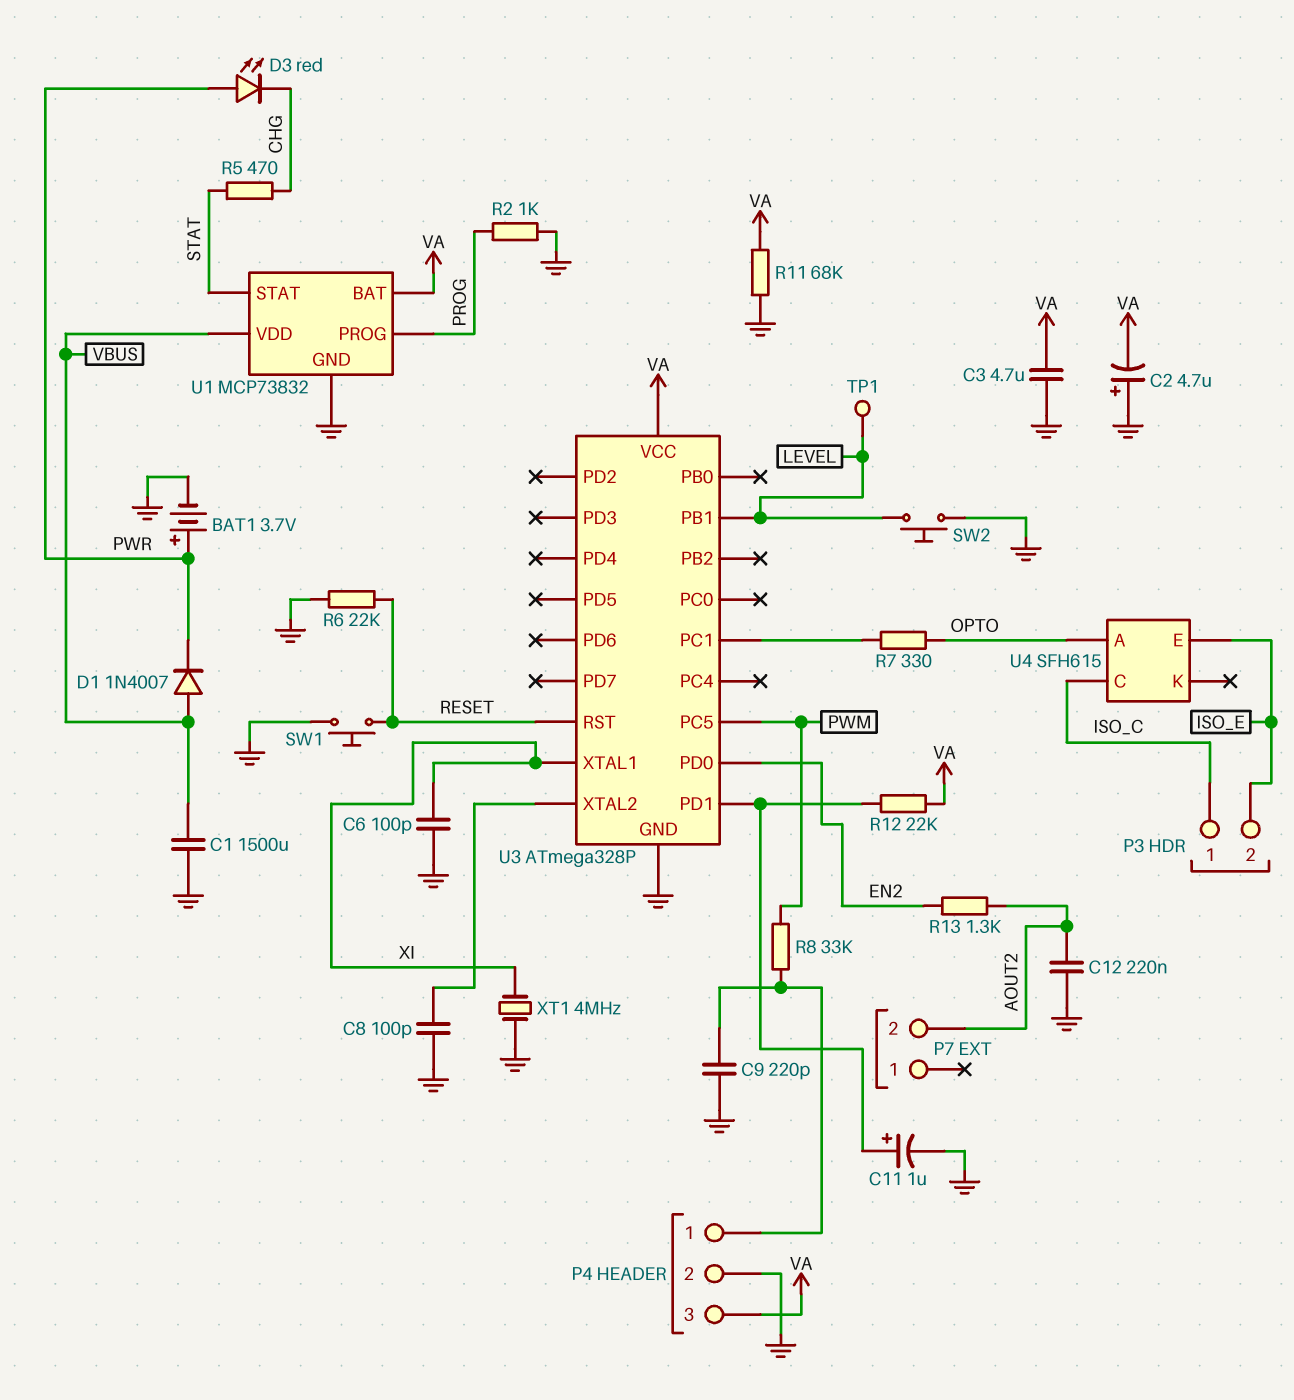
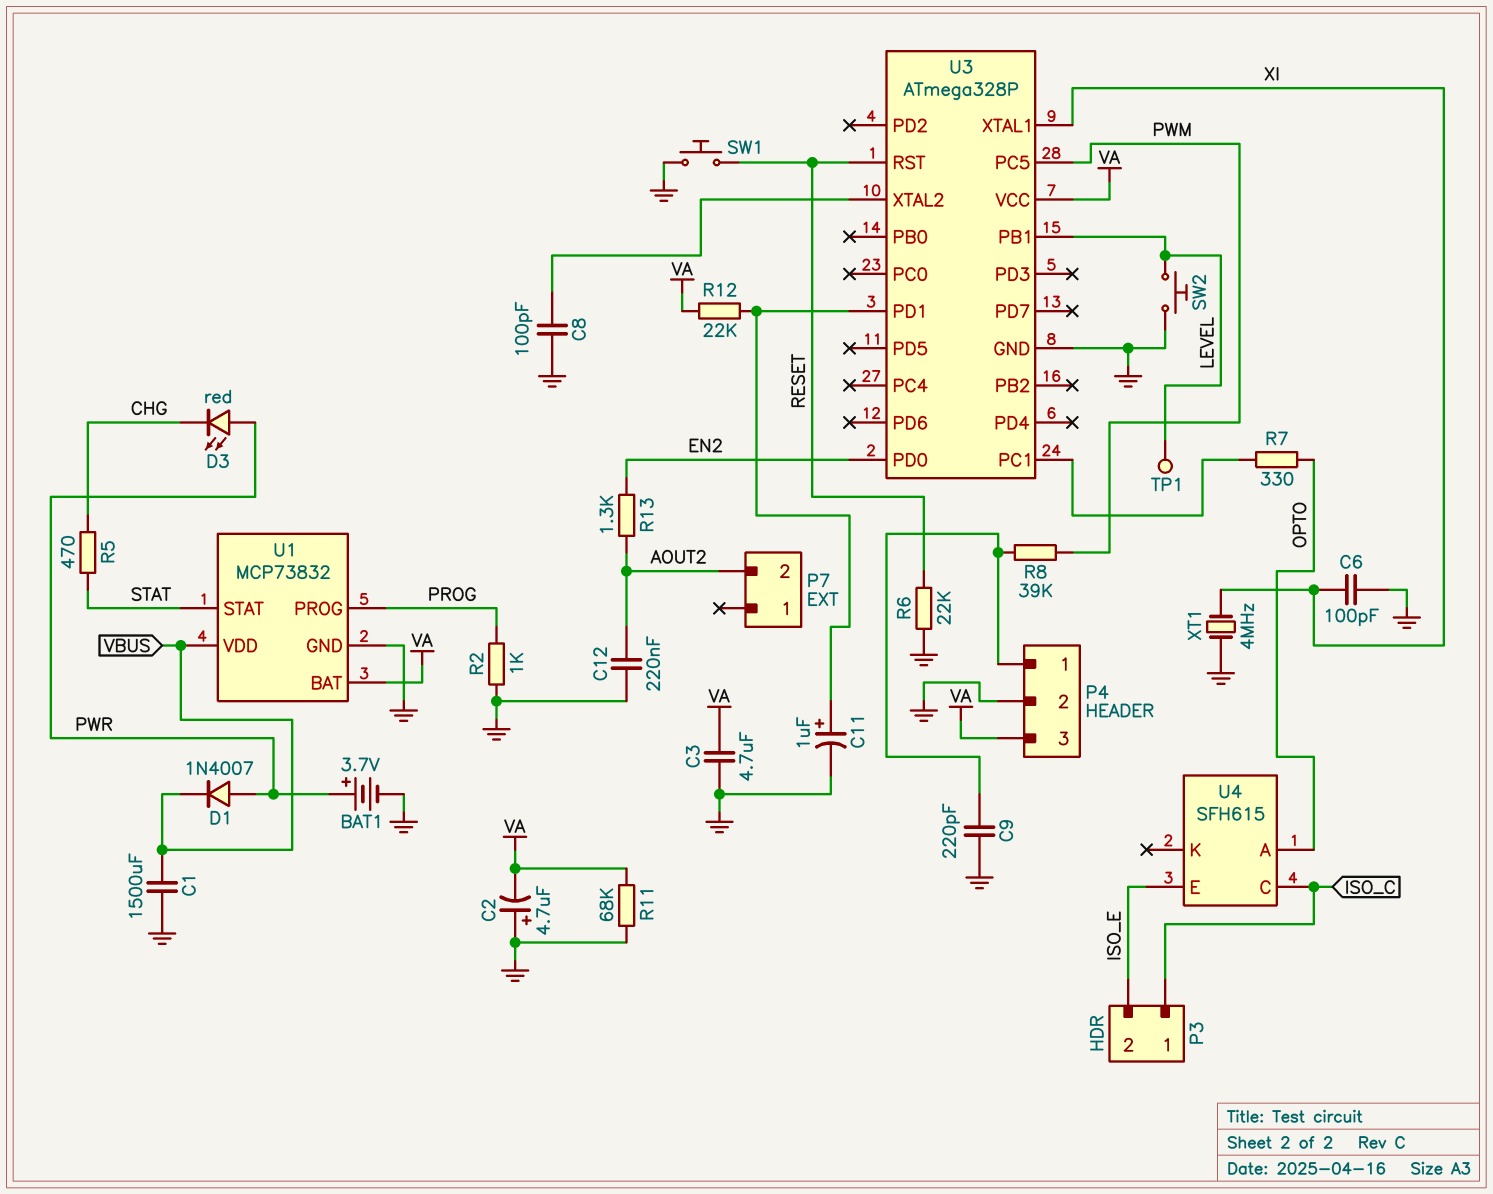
D1: diode 1N4007 (A VBUS, K PWR) -> diode 1N4007 (A PWR, K VBUS)
R8: 33k (P4/1, PWM) -> 39k (P4/1, PWM)

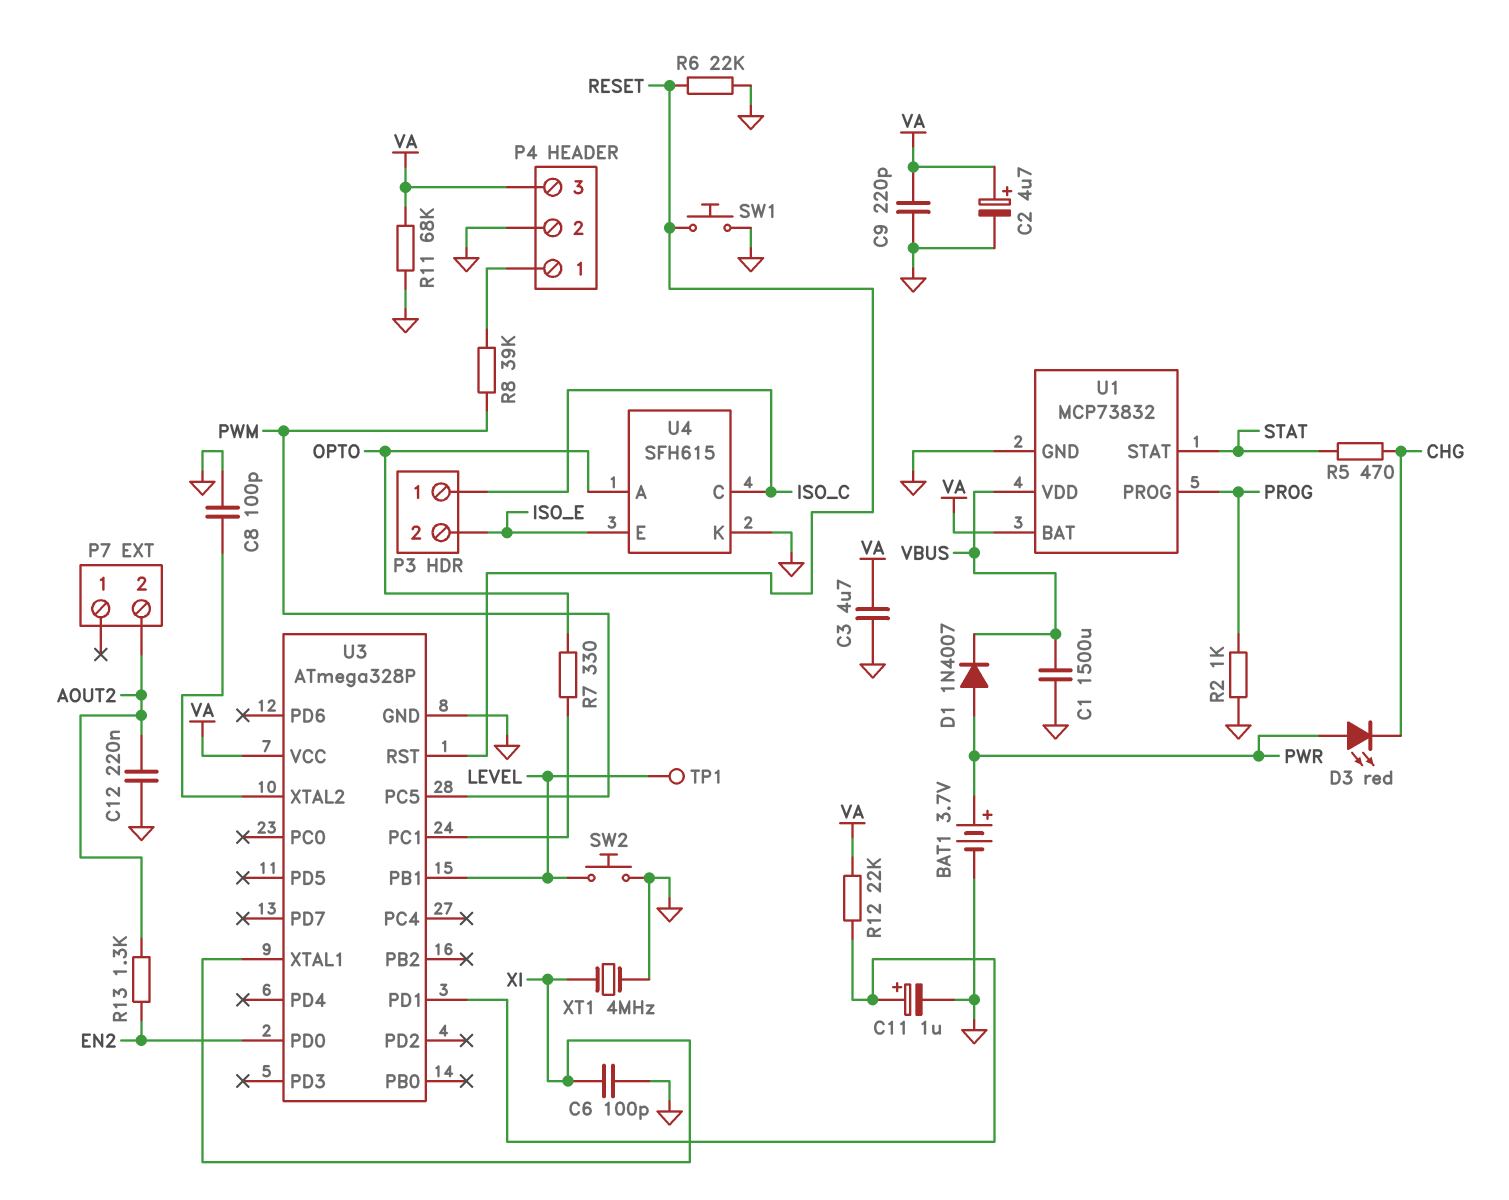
C2: 4.7uF (plus GND, minus VA) -> 4.7uF (plus VA, minus GND)
C9: 220pF (GND, P4/1) -> 220pF (GND, VA)
U4 pin K: none -> GND

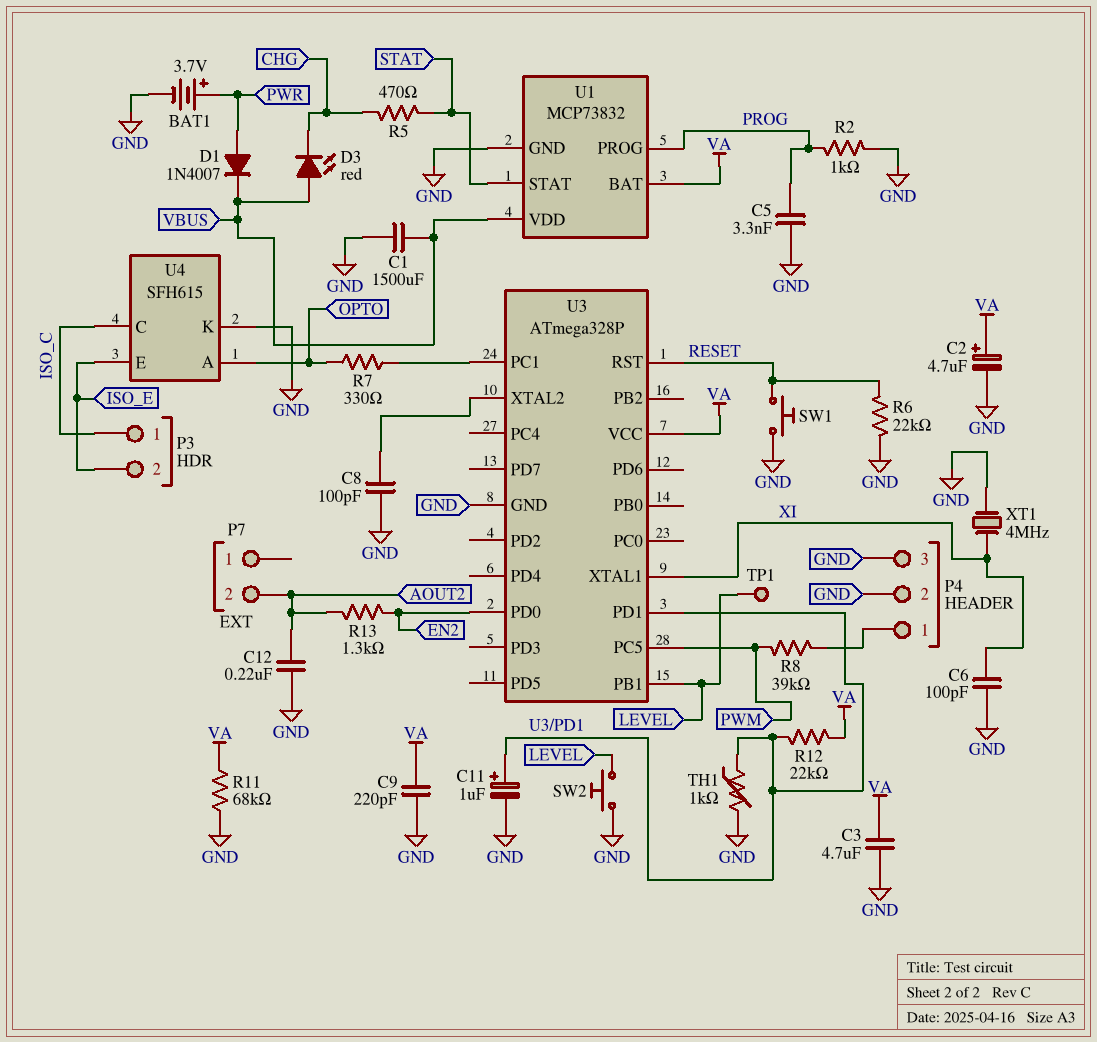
C5: none -> 3.3nF (GND, PROG)
D3: LED red (A PWR, K CHG) -> LED red (A VBUS, K CHG)
P4 pin 3: VA -> GND
TH1: none -> 1k (GND, U3/PD1)

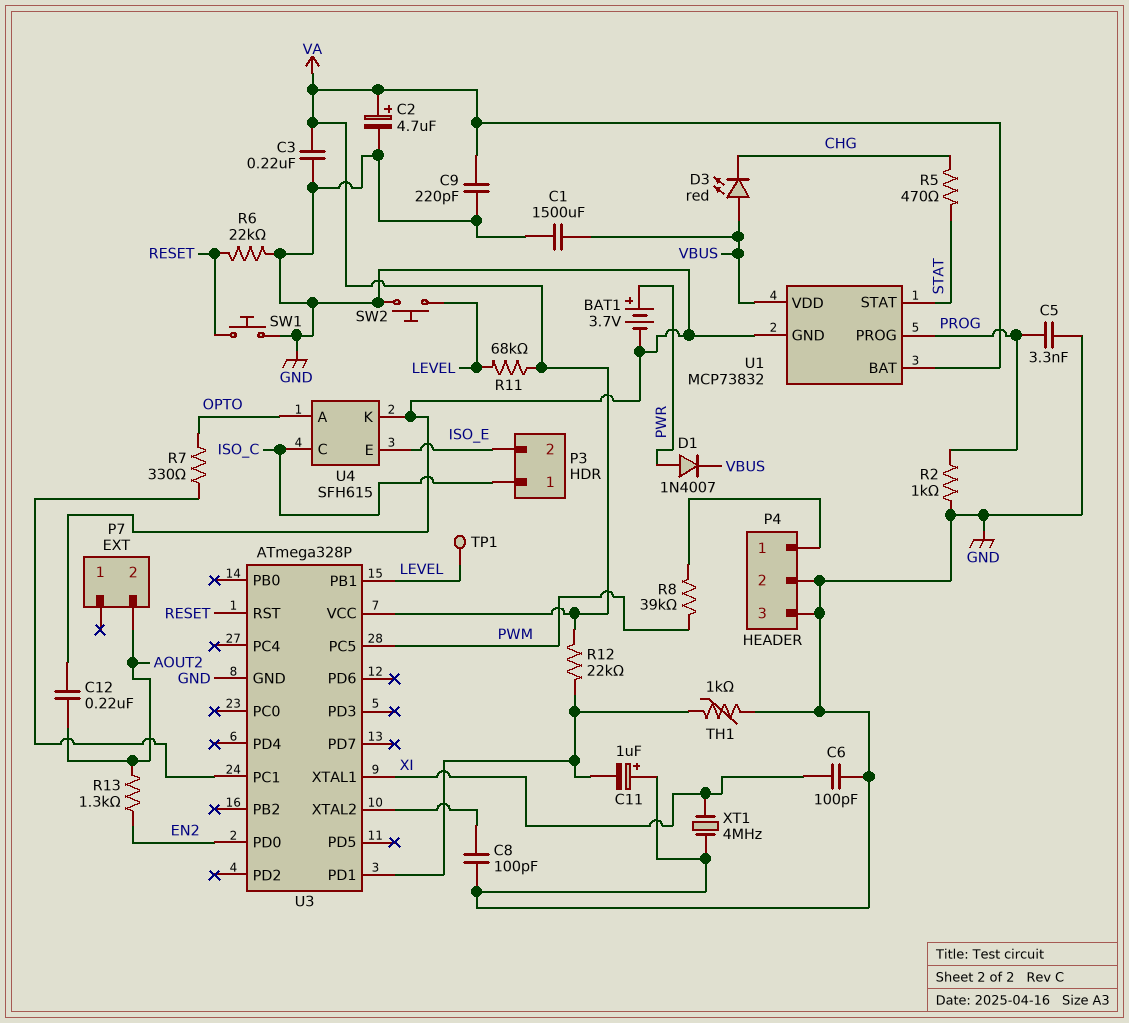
C3: 4.7uF (GND, VA) -> 220nF (GND, VA)
C11: 1uF (plus U3/PD1, minus GND) -> 1uF (plus GND, minus U3/PD1)
R11: 68k (GND, VA) -> 68k (LEVEL, VA)

